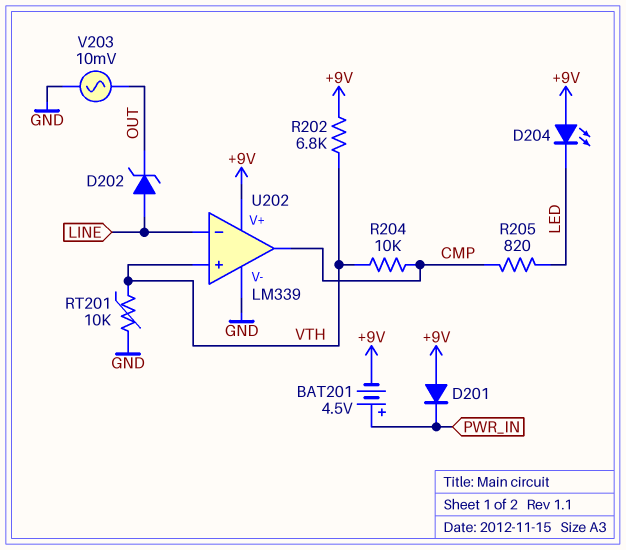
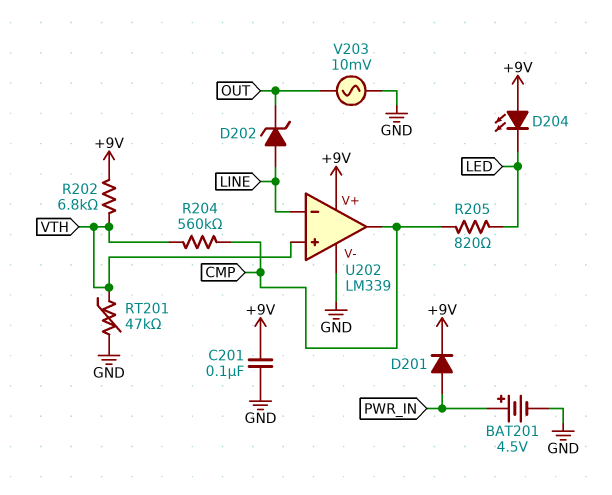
BAT201: 4.5V (plus PWR_IN, minus +9V) -> 4.5V (plus PWR_IN, minus GND)
C201: none -> 100nF (+9V, GND)
D201: diode (A +9V, K PWR_IN) -> diode (A PWR_IN, K +9V)
R204: 10k (CMP, VTH) -> 560k (CMP, VTH)
RT201: 10k (GND, VTH) -> 47k (GND, VTH)

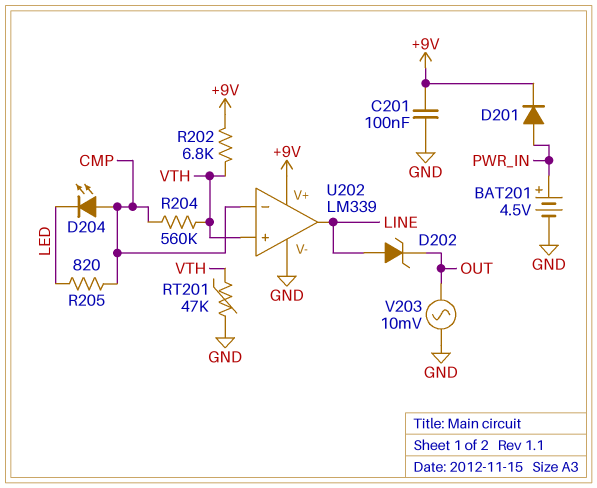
D204: LED (A +9V, K LED) -> LED (A CMP, K LED)
U202 pin in-: LINE -> CMP
U202 pin out: CMP -> LINE

